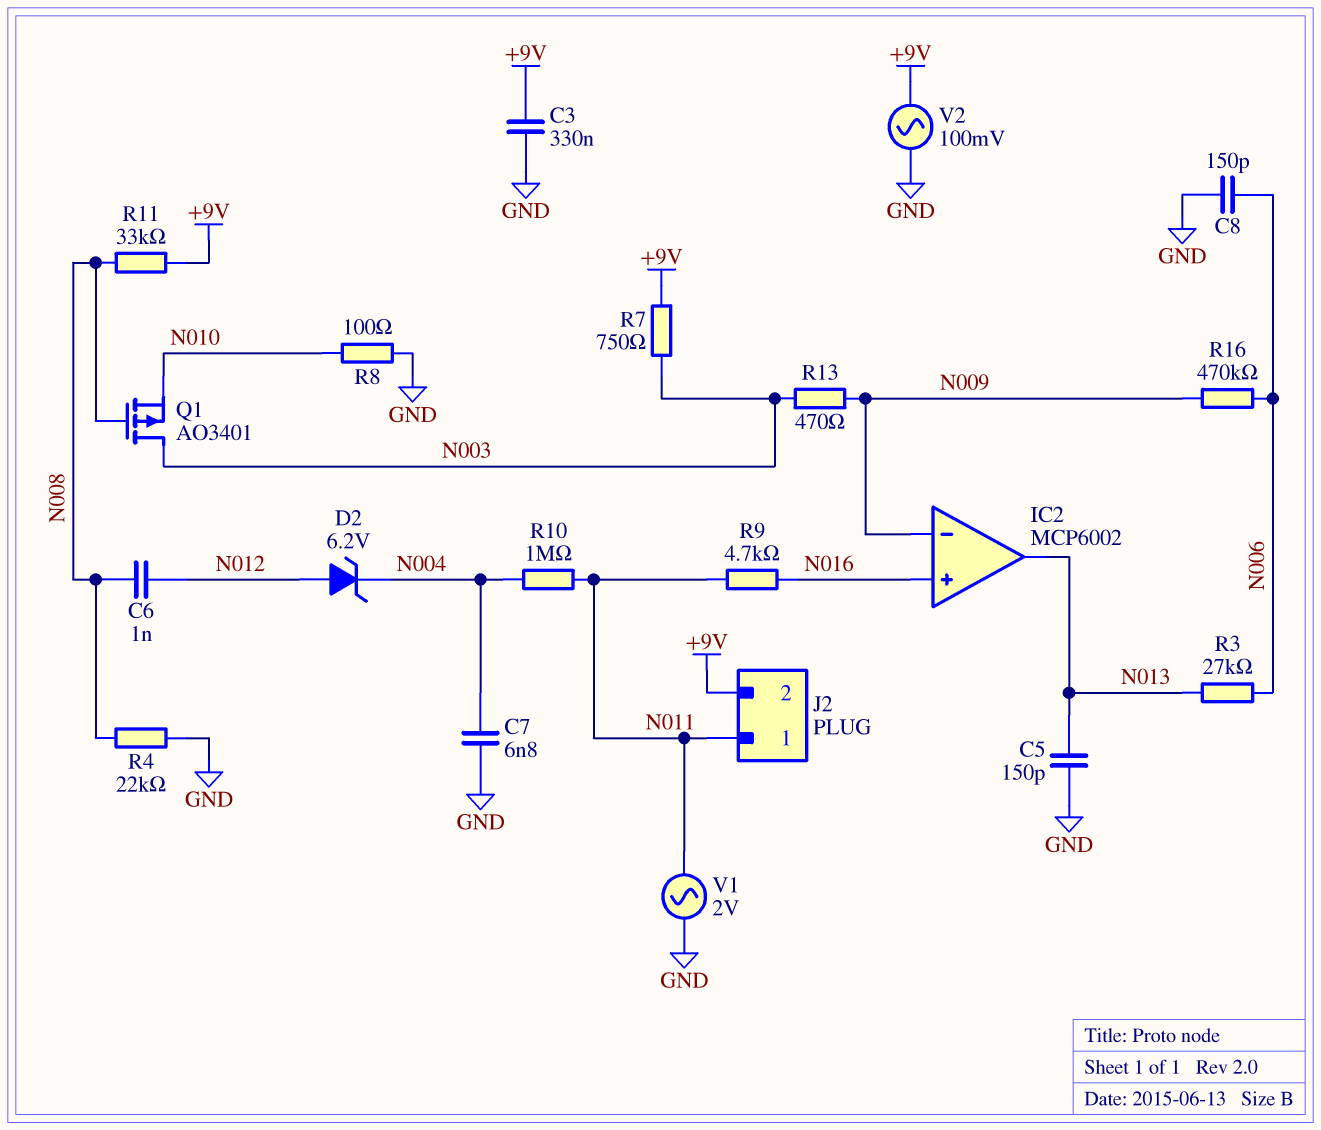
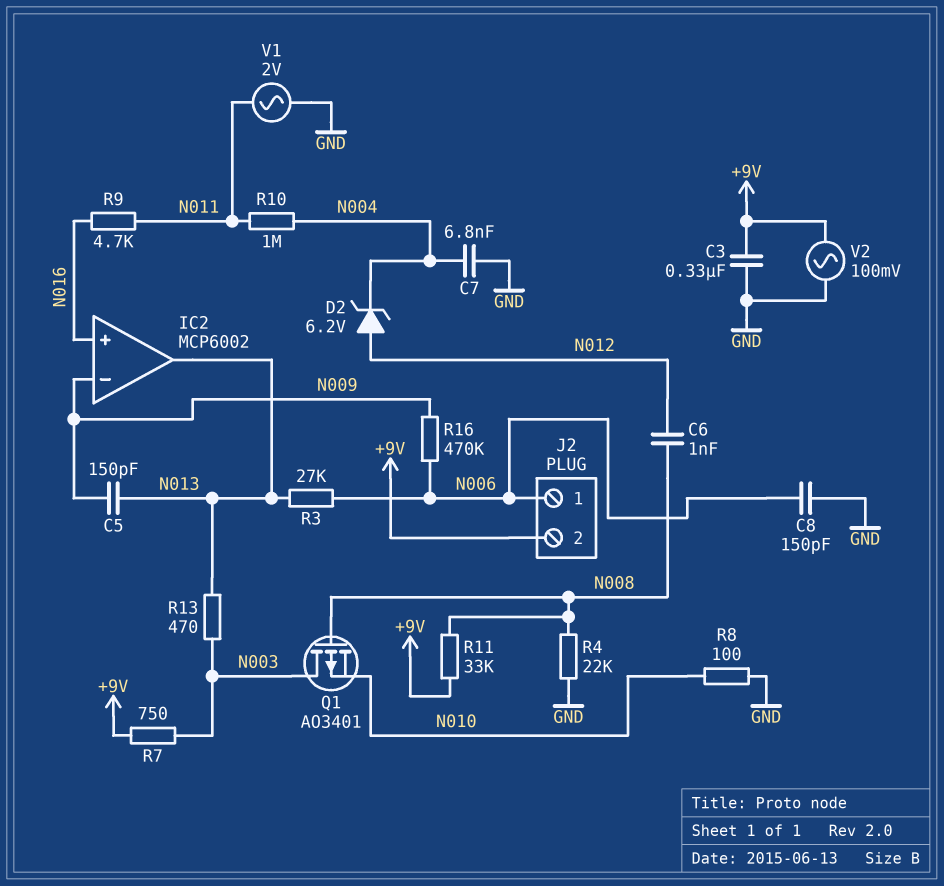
C5: 150pF (GND, N013) -> 150pF (N009, N013)
J2 pin 1: N011 -> N006
R13: 470 (N003, N009) -> 470 (N003, N013)

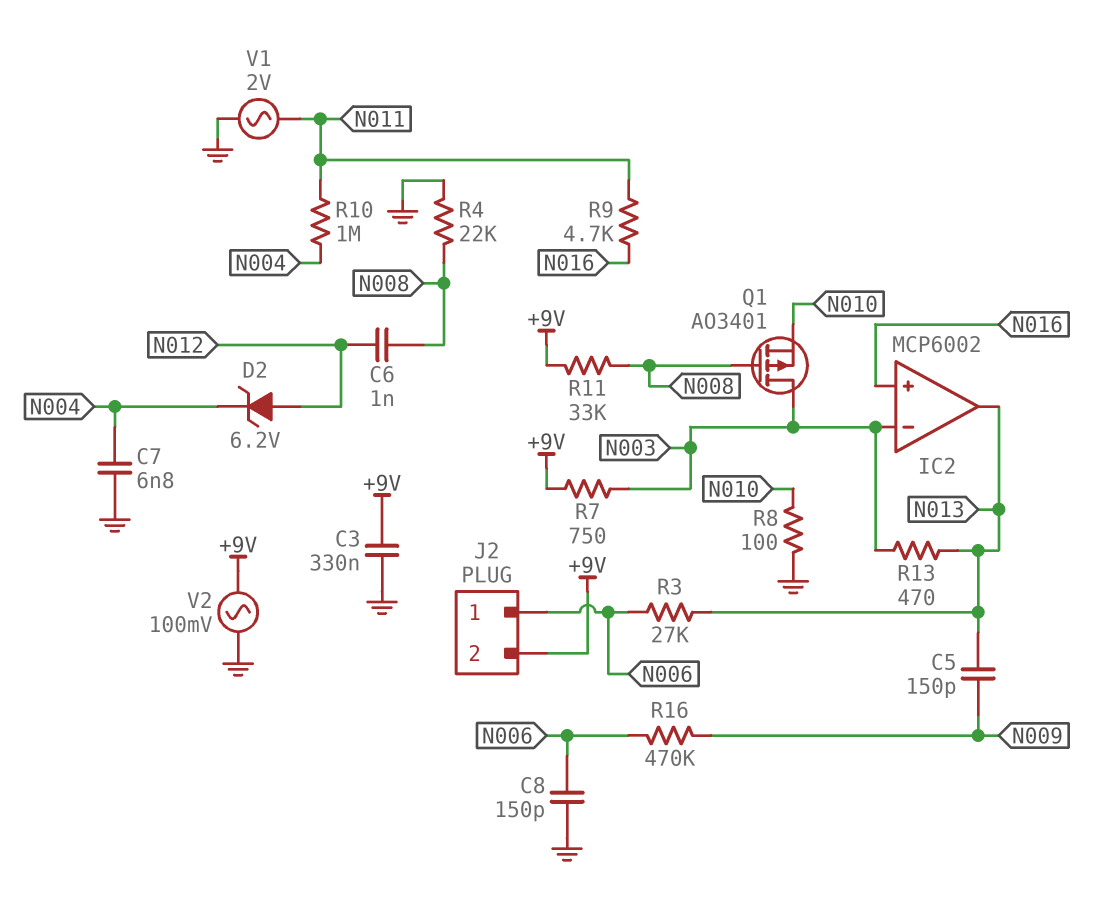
IC2 pin in-: N009 -> N003

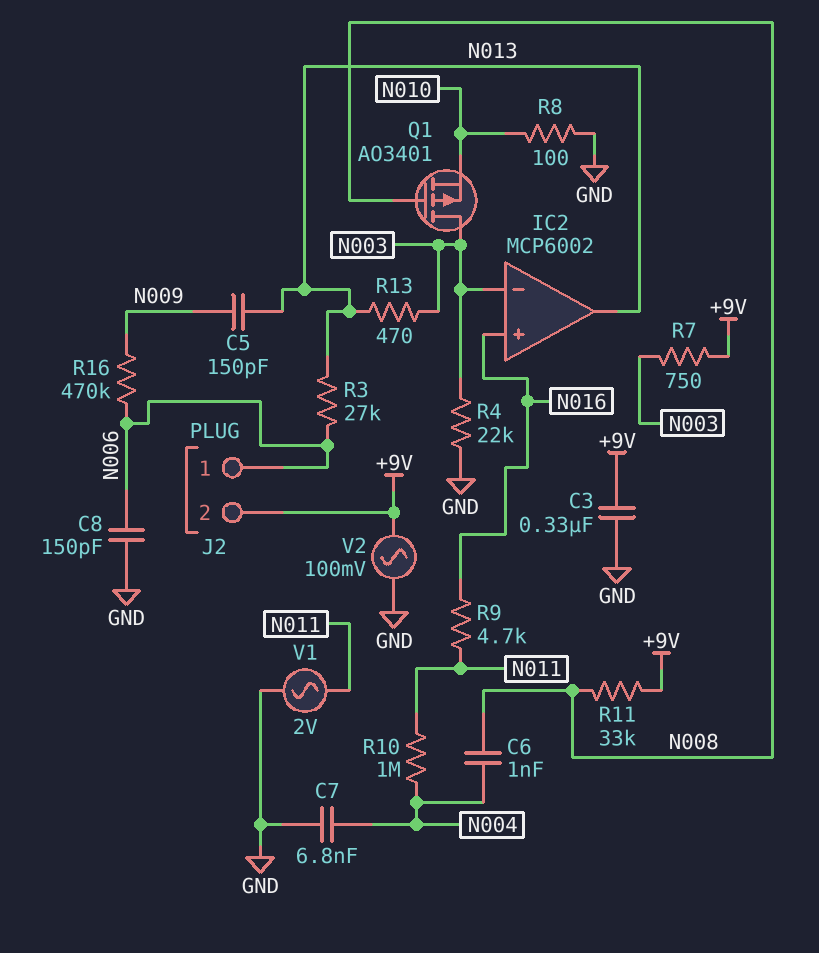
C6: 1nF (N008, N012) -> 1nF (N004, N008)
D2: zener 6.2V (A N012, K N004) -> none
R4: 22k (GND, N008) -> 22k (GND, N003)

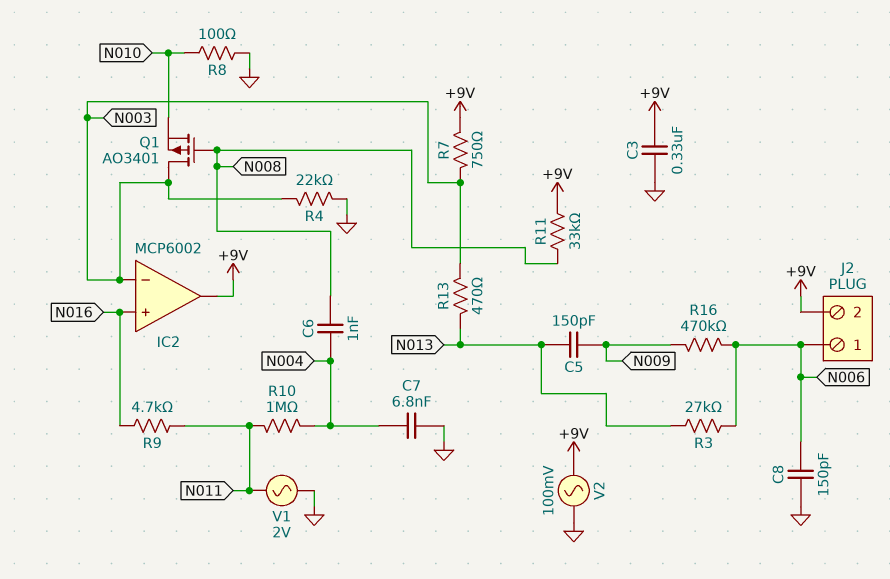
IC2 pin out: N013 -> +9V

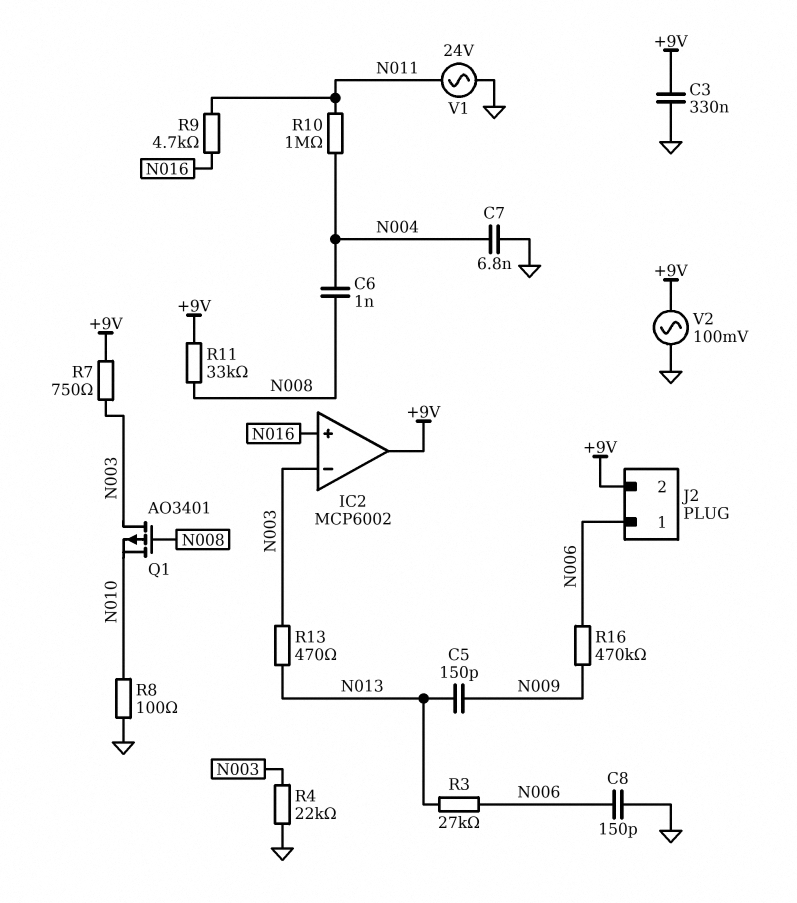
V1: AC 2V (GND, N011) -> AC 24V (GND, N011)

